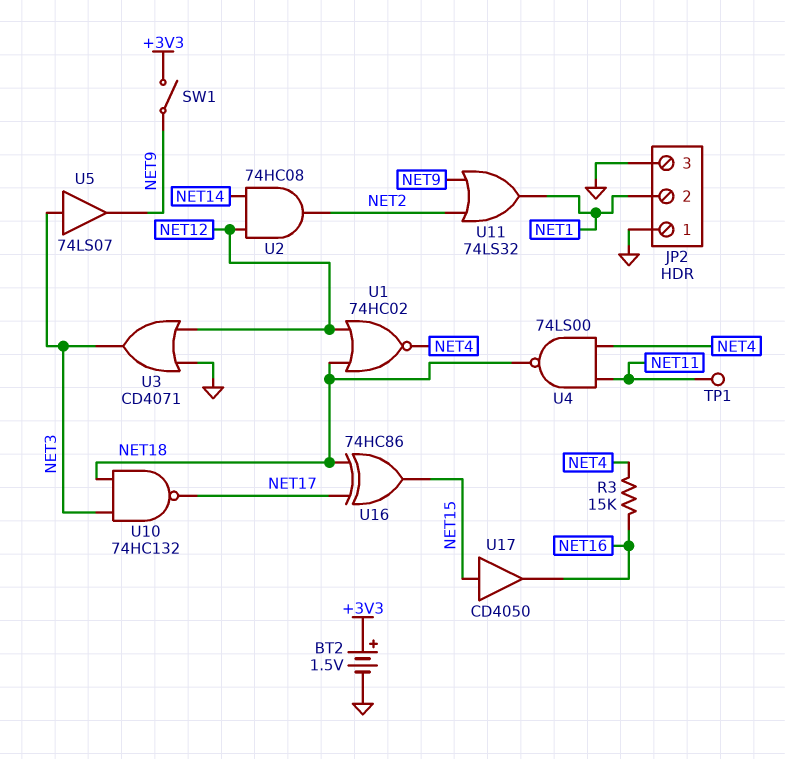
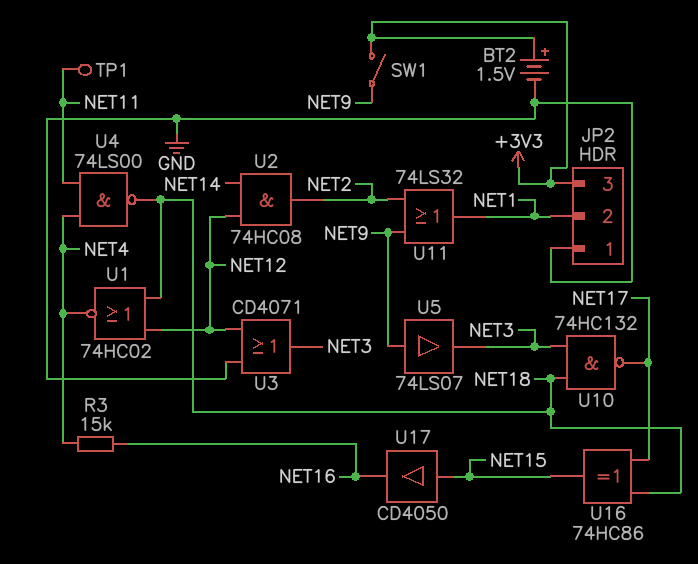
JP2 pin 3: GND -> +3V3
U5: buffer 74LS07 (in NET3, out NET9) -> buffer 74LS07 (in NET9, out NET3)

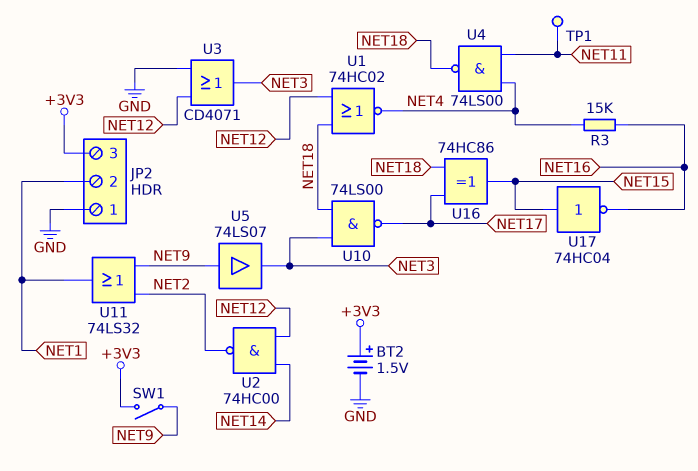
U2: AND 74HC08 (in NET12, in NET14, out NET2) -> NAND 74HC00 (in NET12, in NET14, out NET2)
U10: NAND 74HC132 (in NET3, in NET18, out NET17) -> NAND 74LS00 (in NET3, in NET18, out NET17)
U17: buffer CD4050 (in NET15, out NET16) -> NOT 74HC04 (in NET15, out NET16)

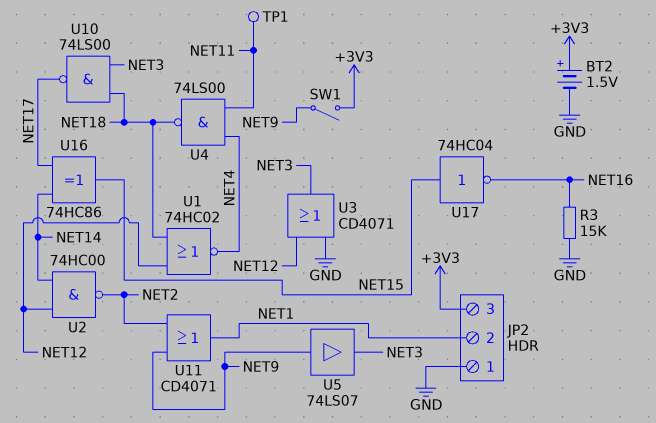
R3: 15k (NET4, NET16) -> 15k (GND, NET16)
U11: OR 74LS32 (in NET2, in NET9, out NET1) -> OR CD4071 (in NET2, in NET9, out NET1)
U16: XOR 74HC86 (in NET17, in NET18, out NET15) -> XOR 74HC86 (in NET14, in NET17, out NET15)

